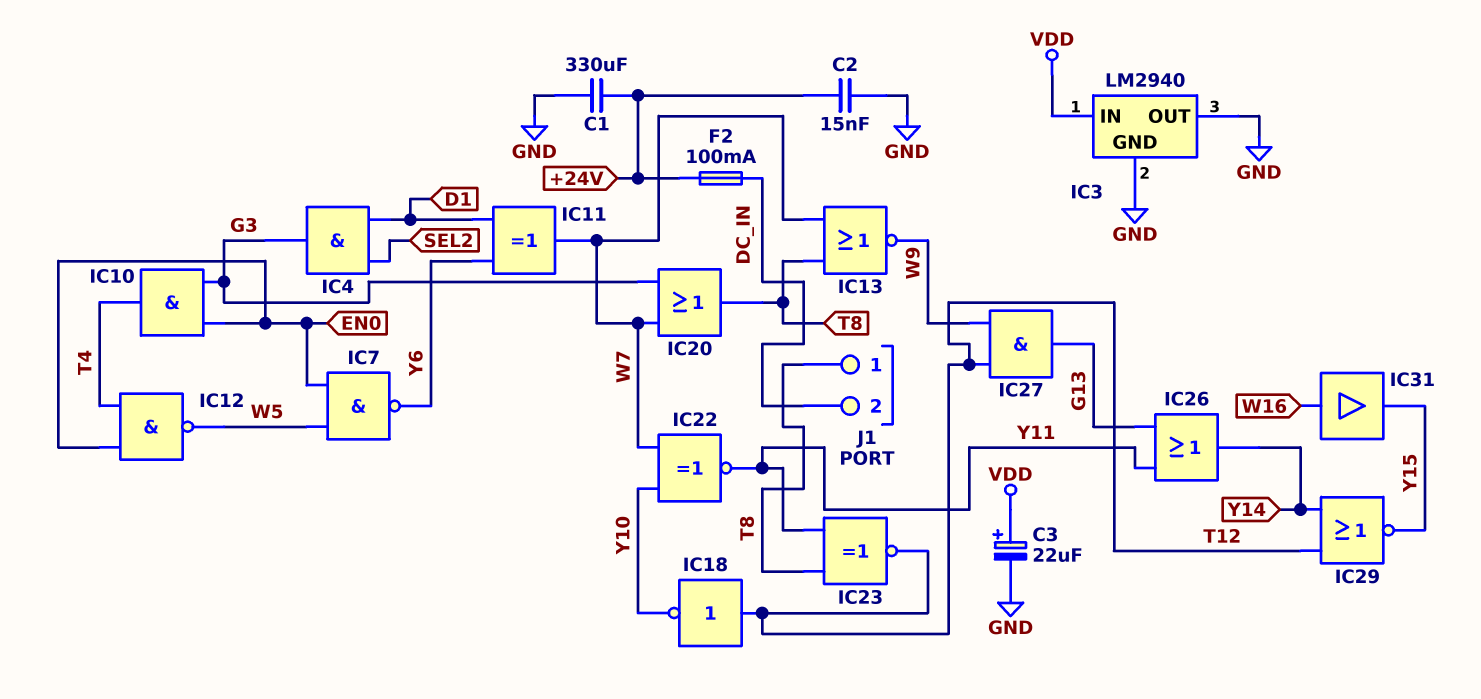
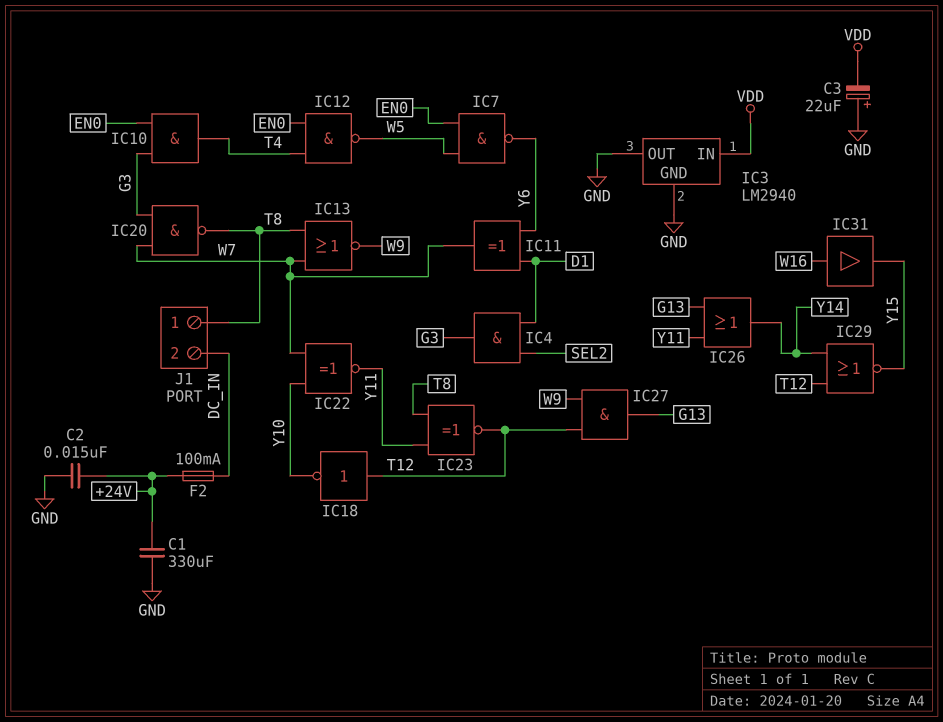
C3: 22uF (plus VDD, minus GND) -> 22uF (plus GND, minus VDD)
IC20: OR (in G3, in W7, out T8) -> NAND (in G3, in W7, out T8)

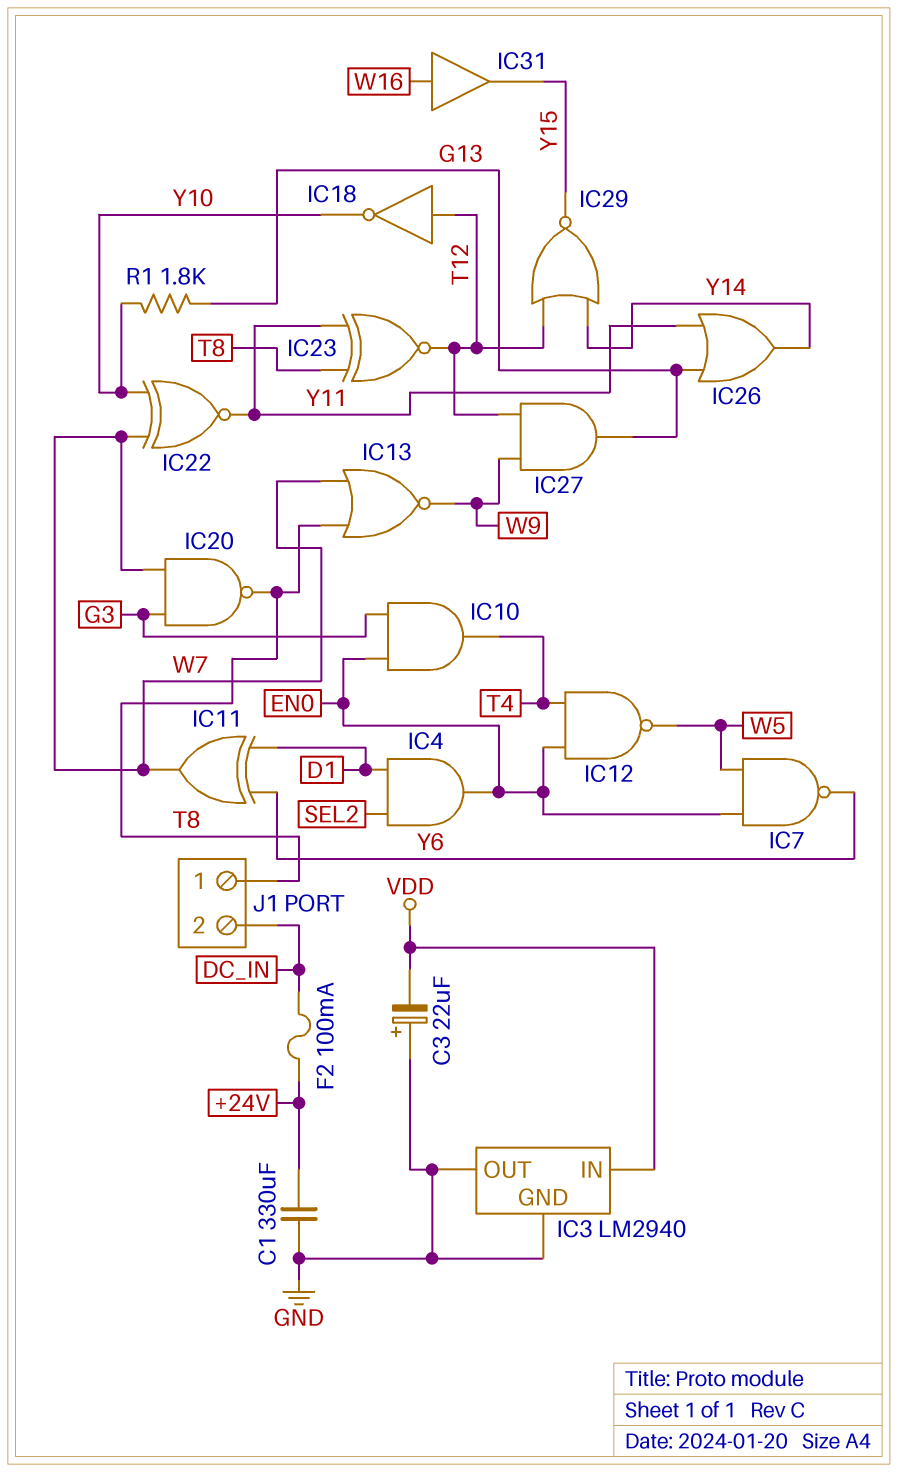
C2: 15nF (+24V, GND) -> none
IC4: AND (in D1, in SEL2, out G3) -> AND (in D1, in SEL2, out EN0)
R1: none -> 1.8k (G13, Y10)

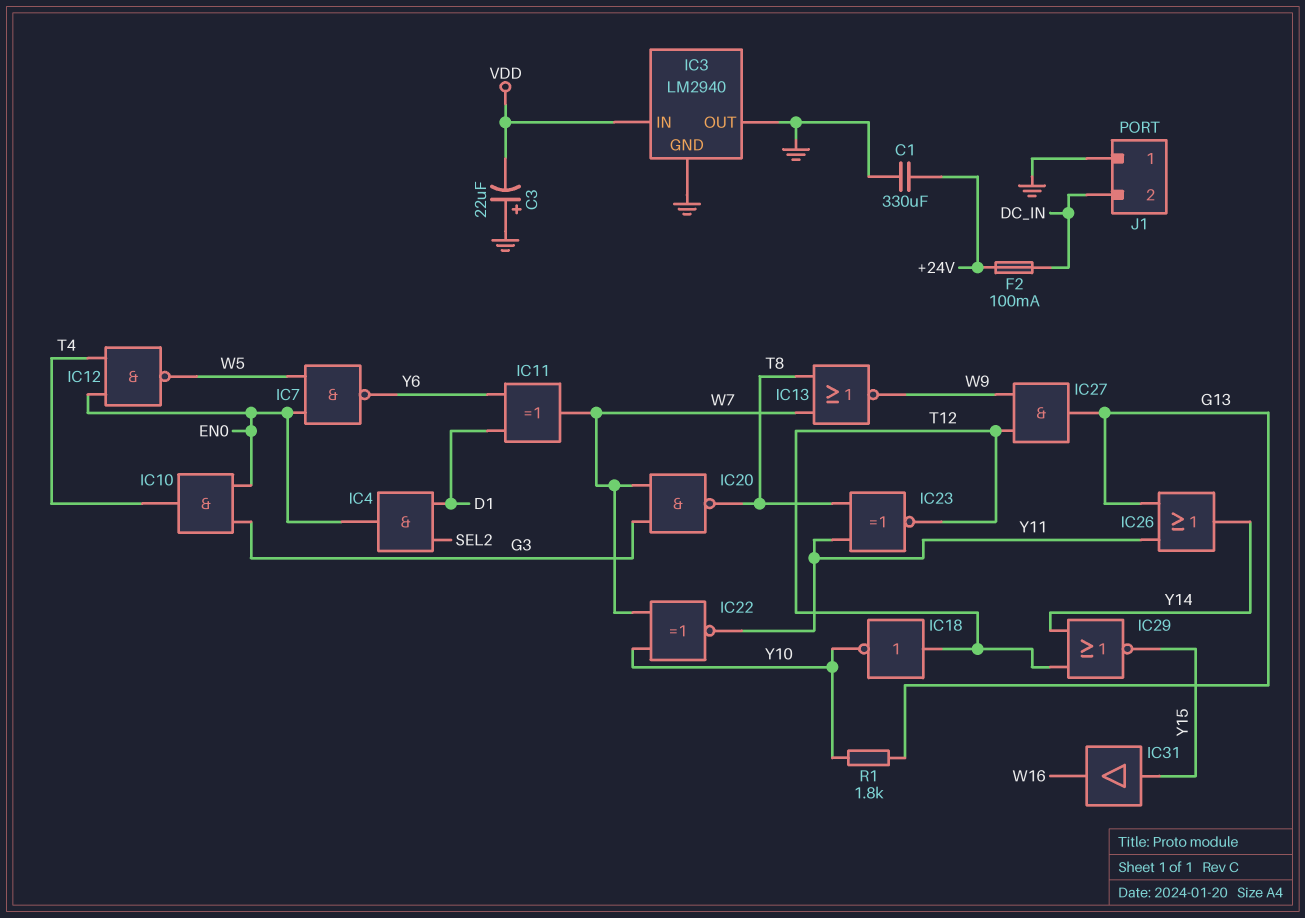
IC31: buffer (in W16, out Y15) -> buffer (in Y15, out W16)
J1 pin 1: T8 -> GND

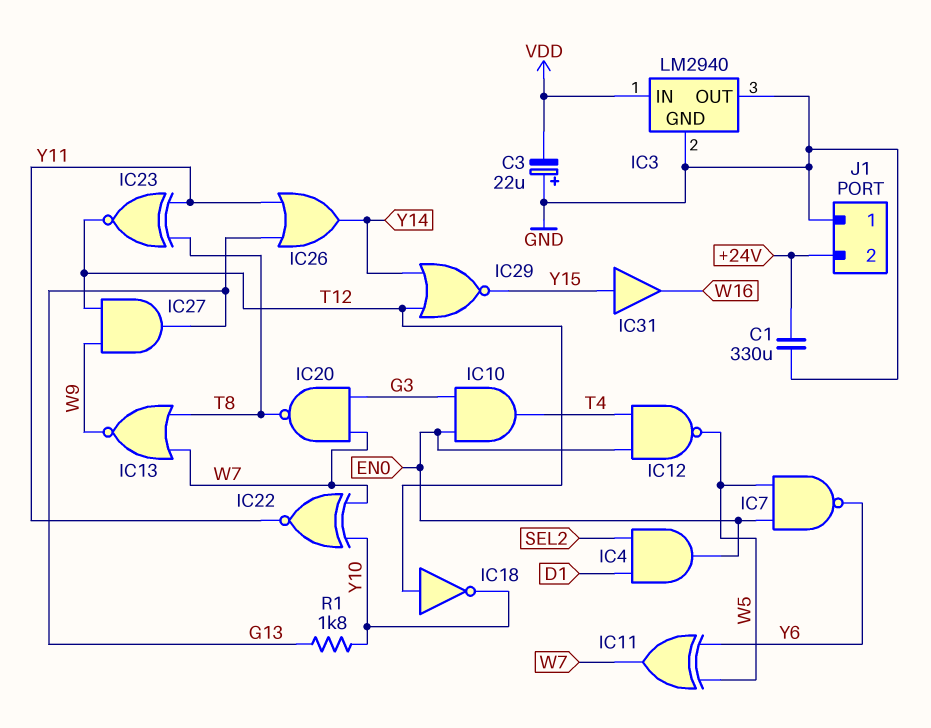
F2: 100mA (+24V, DC_IN) -> none
IC11: XOR (in D1, in Y6, out W7) -> XOR (in W5, in Y6, out W7)
J1 pin 2: DC_IN -> +24V

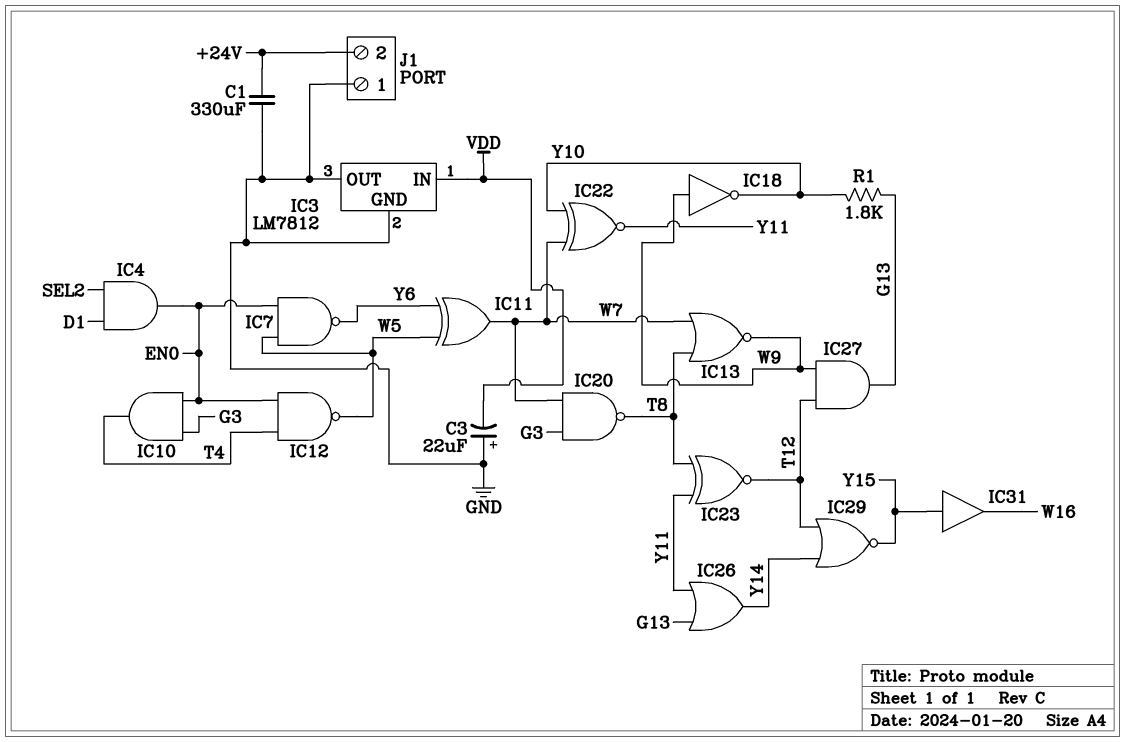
IC3: LM2940 -> LM7812
IC18: NOT (in T12, out Y10) -> NOT (in W9, out Y10)

